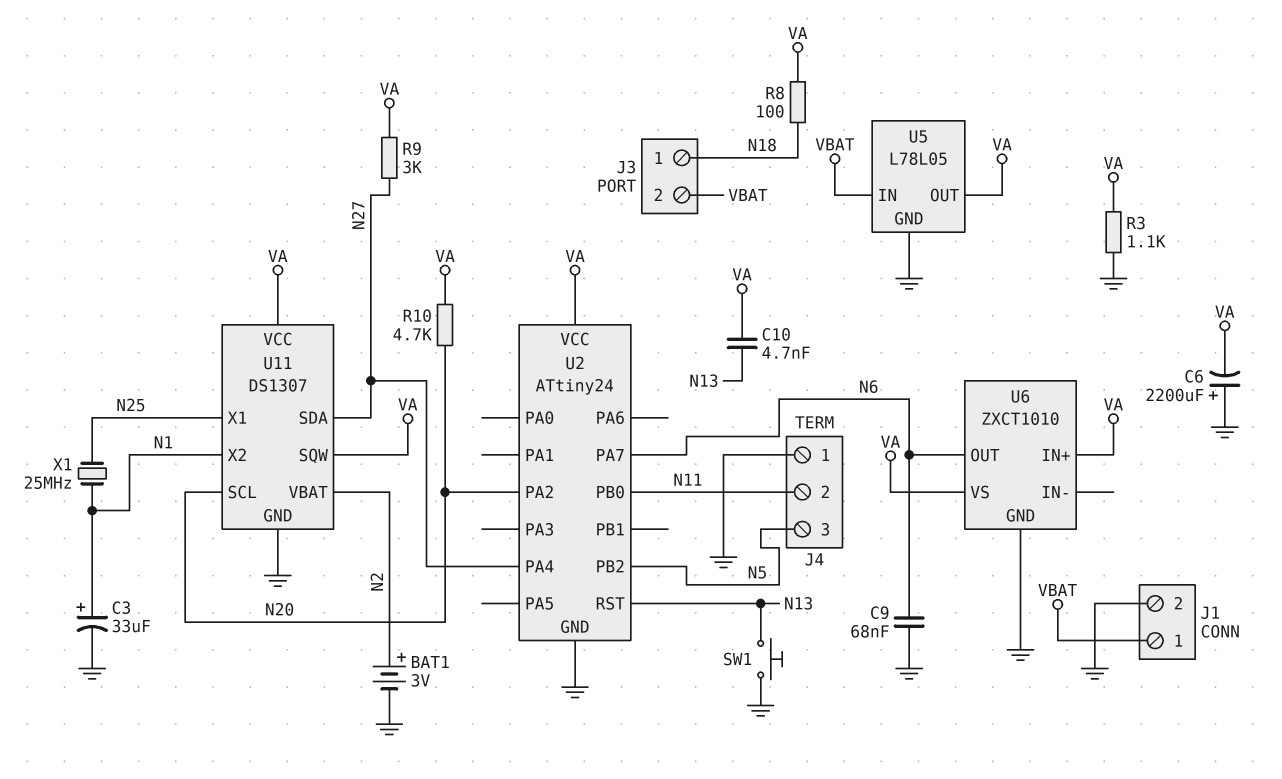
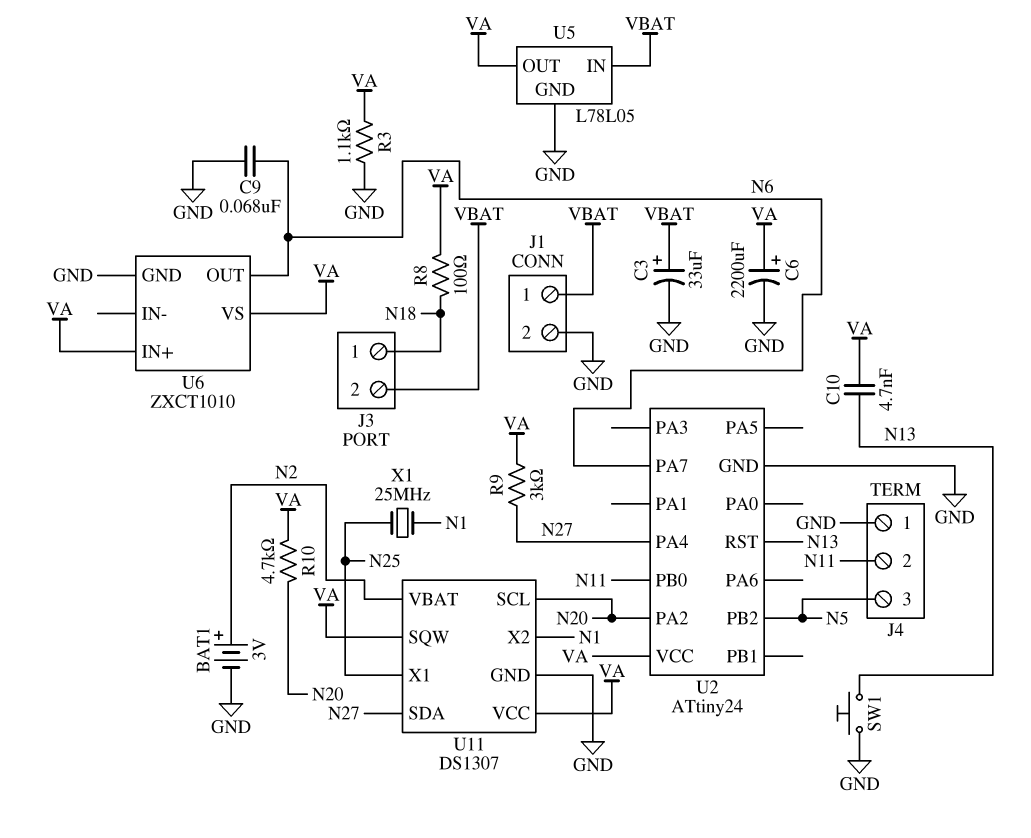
C3: 33uF (plus N1, minus GND) -> 33uF (plus VBAT, minus GND)
C6: 2200uF (plus GND, minus VA) -> 2200uF (plus VA, minus GND)

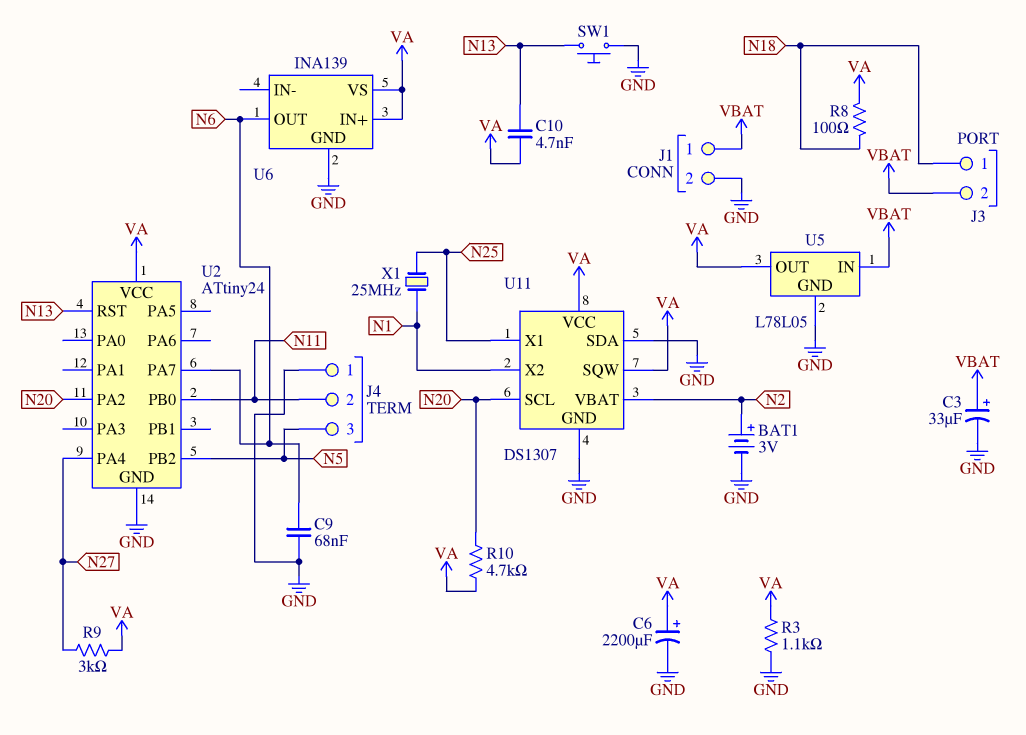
U6: ZXCT1010 -> INA139
U11 pin SDA: N27 -> GND

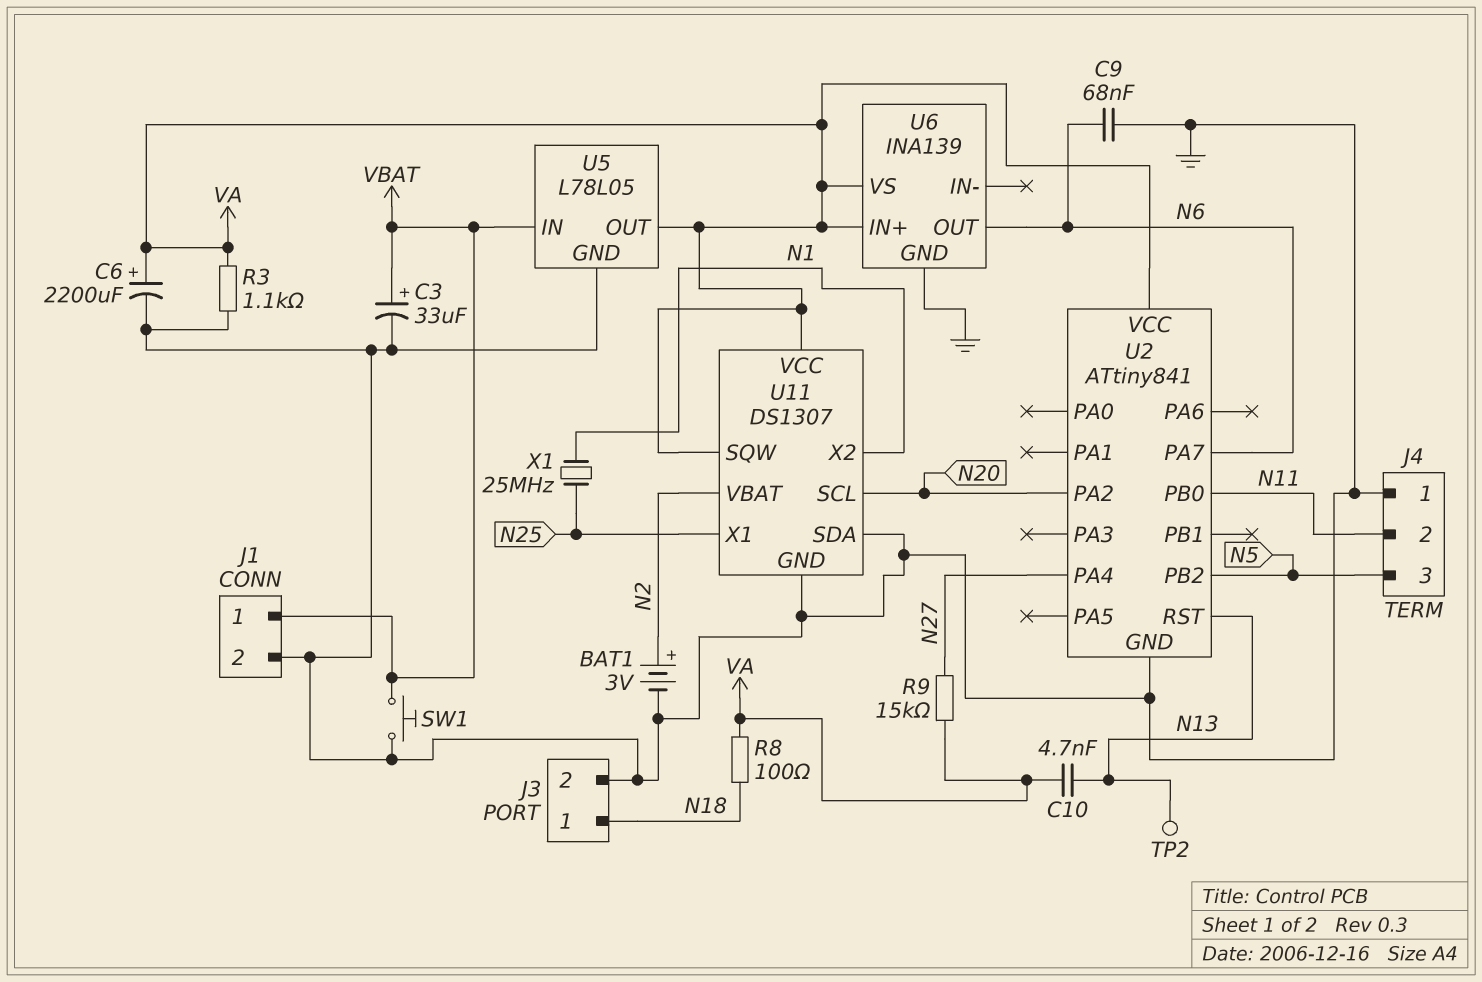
J3 pin 2: VBAT -> GND
R9: 3k (N27, VA) -> 15k (N27, VA)
R10: 4.7k (N20, VA) -> none
SW1: button (GND, N13) -> button (GND, VBAT)
TP2: none -> test point (N13)
U2: ATtiny24 -> ATtiny841

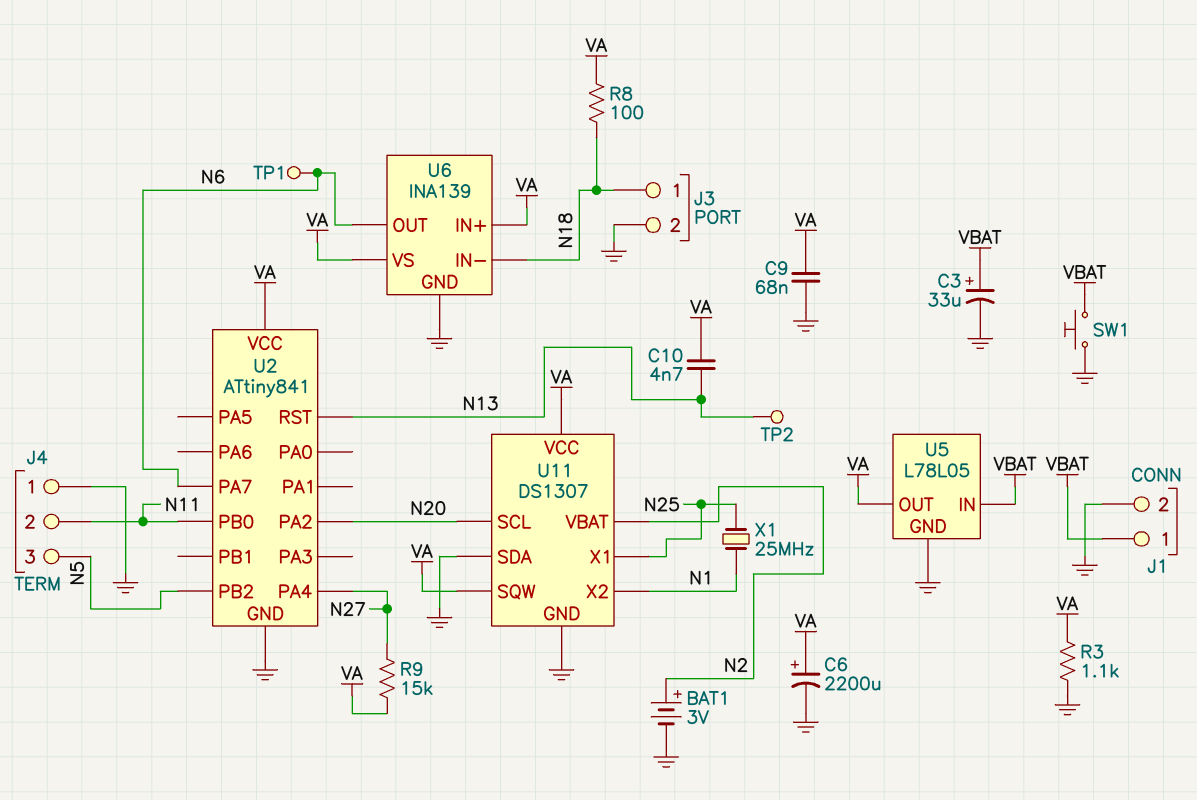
C9: 68nF (GND, N6) -> 68nF (GND, VA)
TP1: none -> test point (N6)
U6 pin IN-: none -> N18

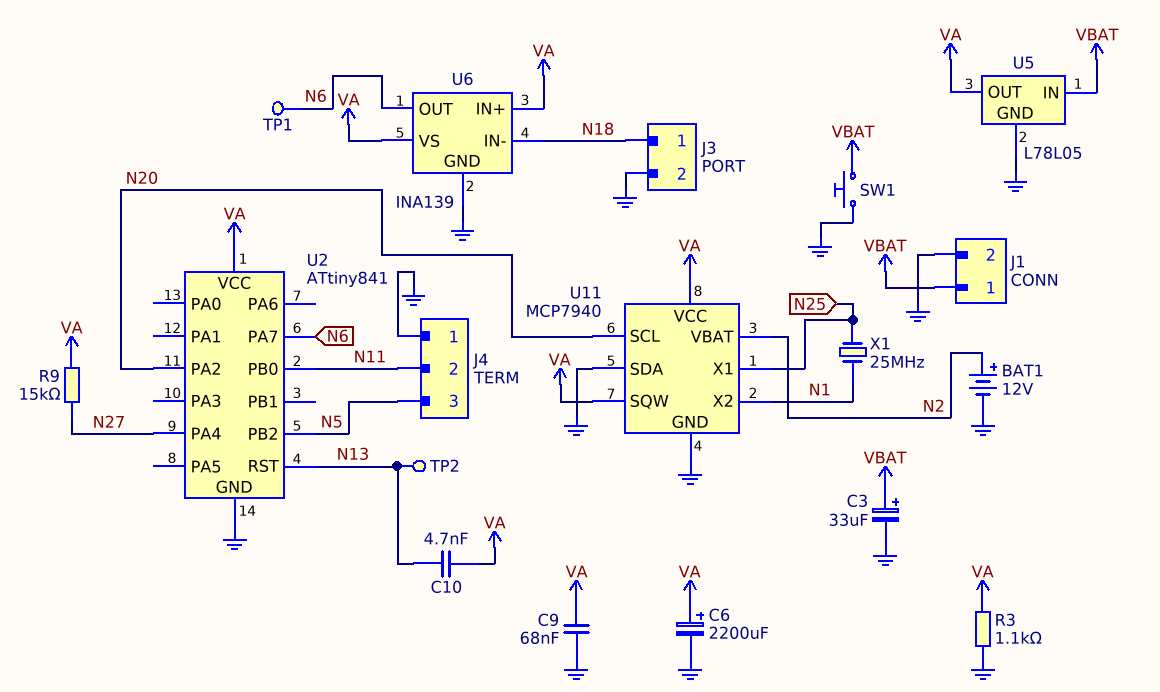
BAT1: 3V (plus N2, minus GND) -> 12V (plus N2, minus GND)
R8: 100 (N18, VA) -> none
U11: DS1307 -> MCP7940

